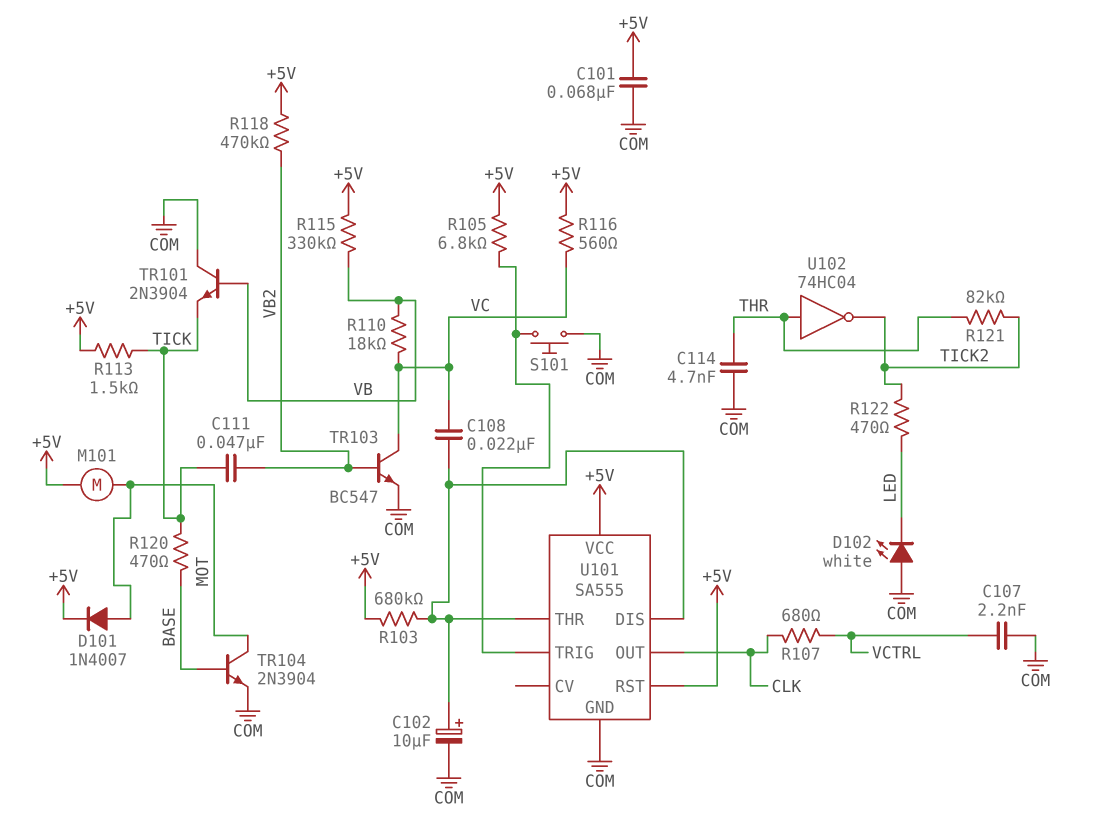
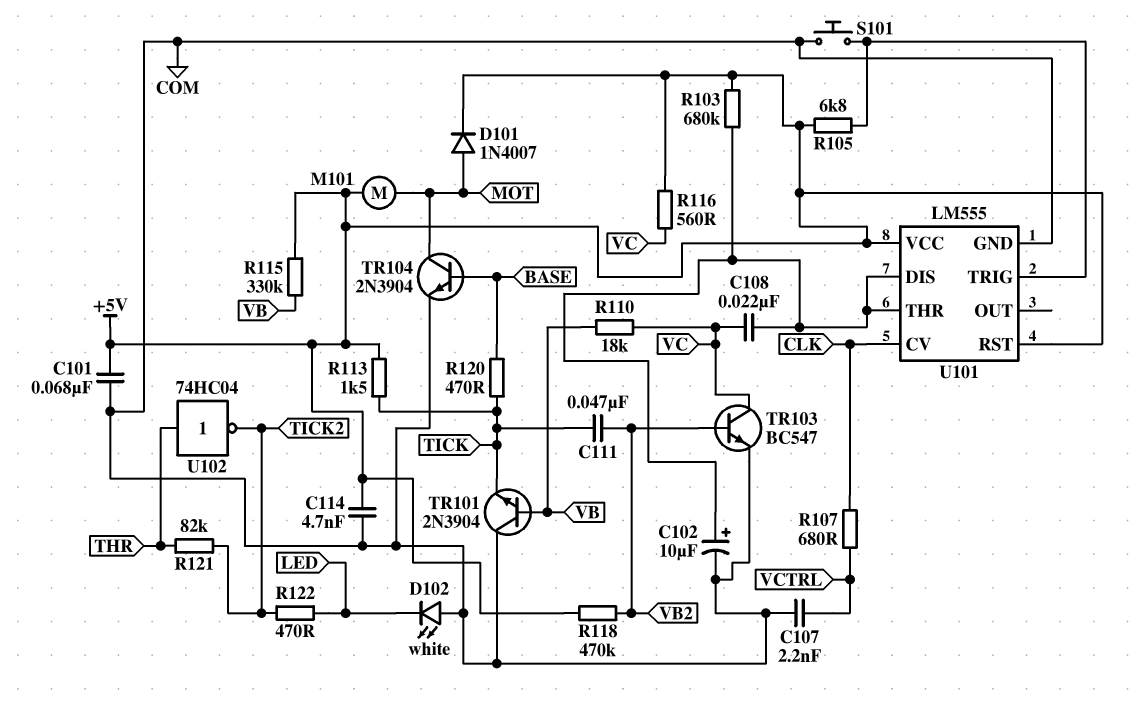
C114: 4.7nF (COM, THR) -> 4.7nF (+5V, COM)
U101: SA555 -> LM555
U101 pin CV: none -> CLK
U101 pin OUT: CLK -> none

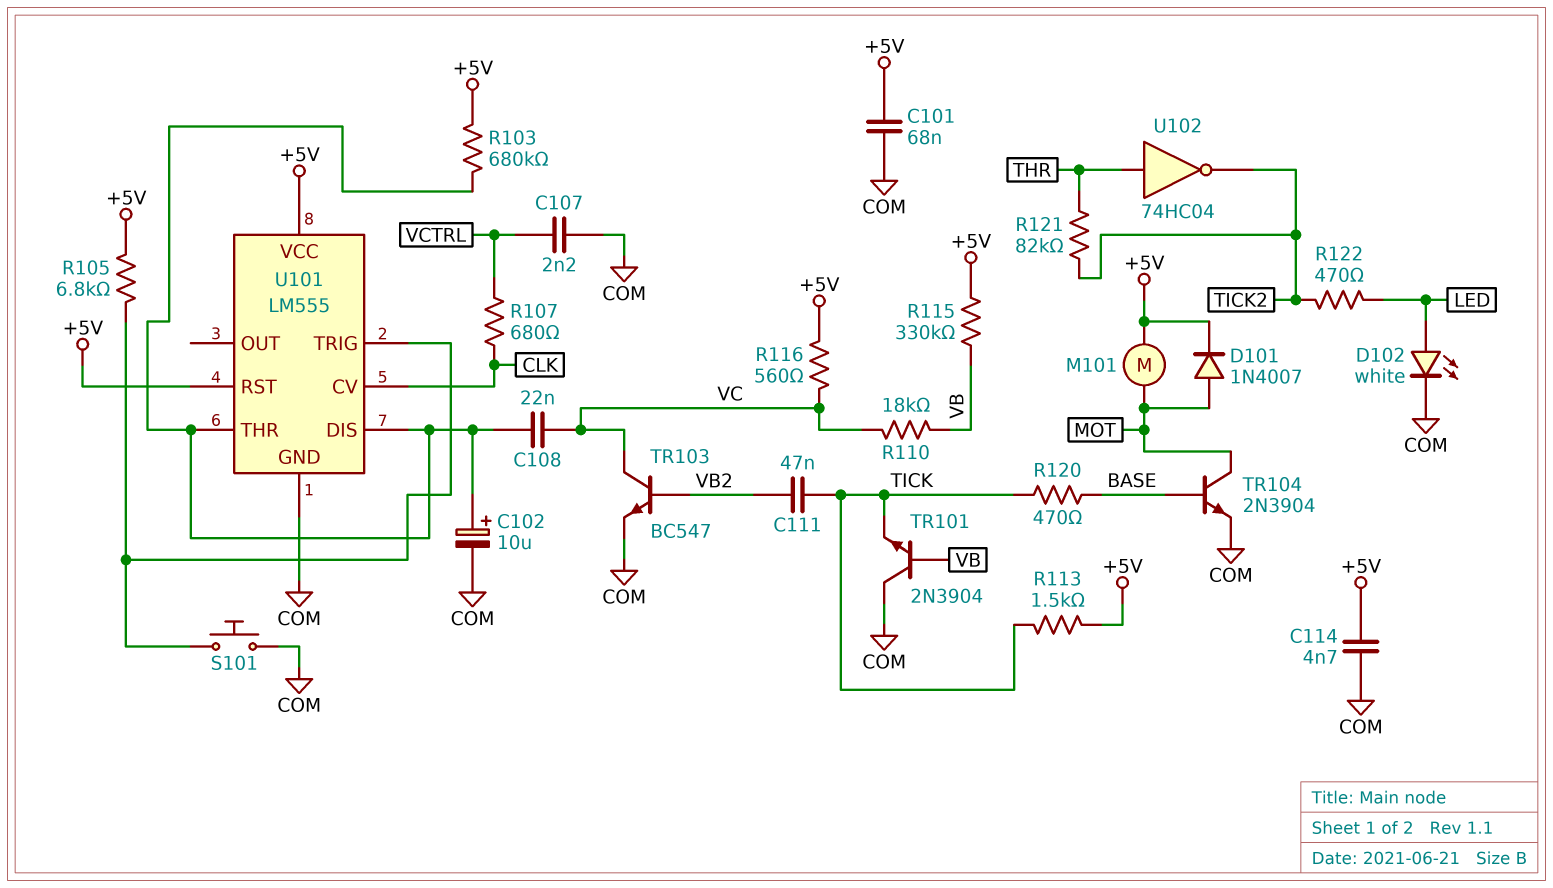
D102: LED white (A COM, K LED) -> LED white (A LED, K COM)
R118: 470k (+5V, VB2) -> none

